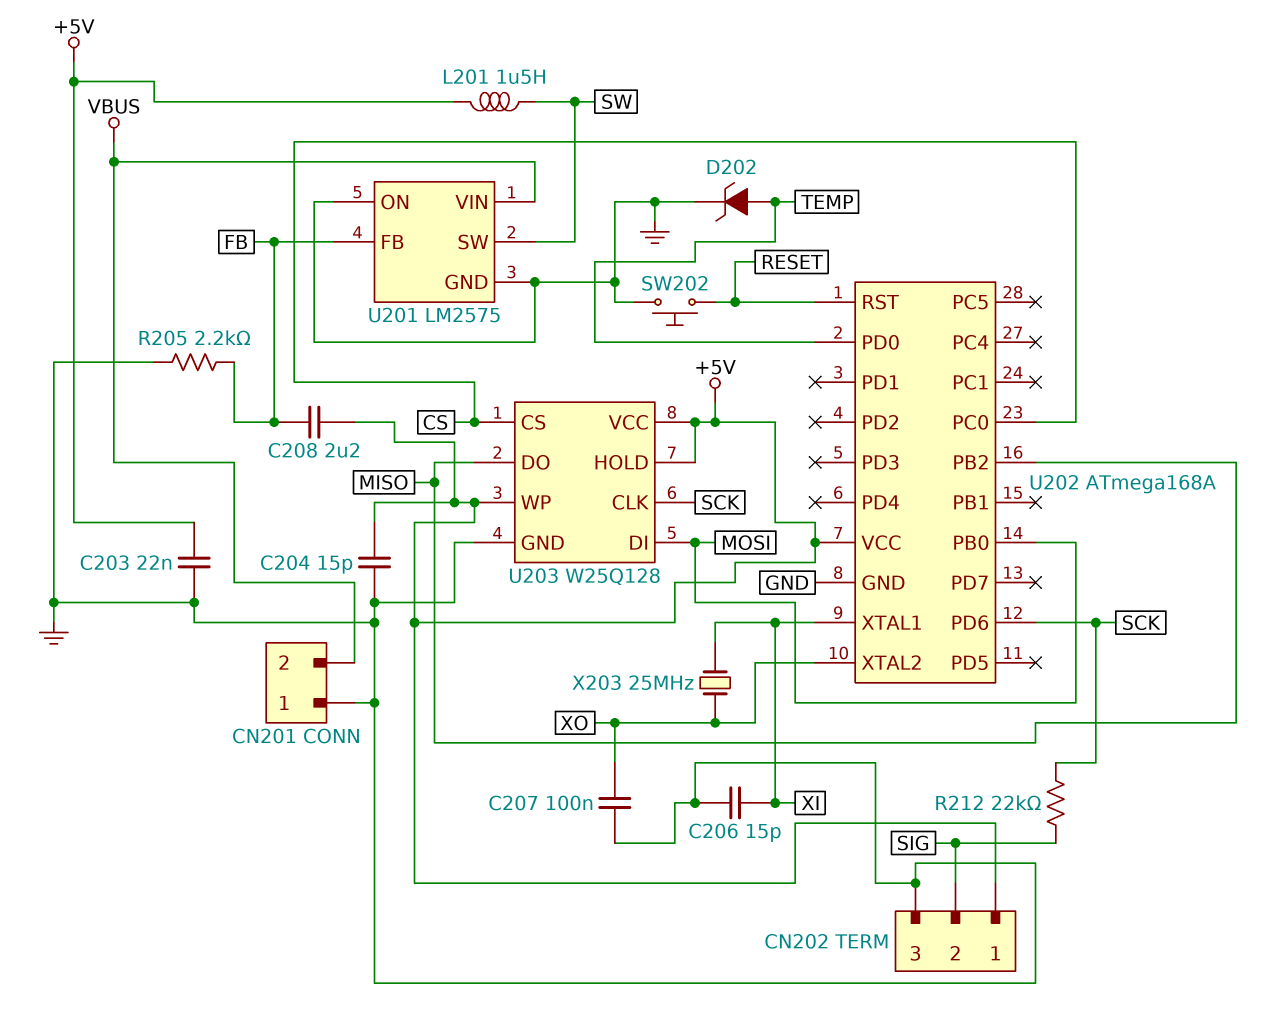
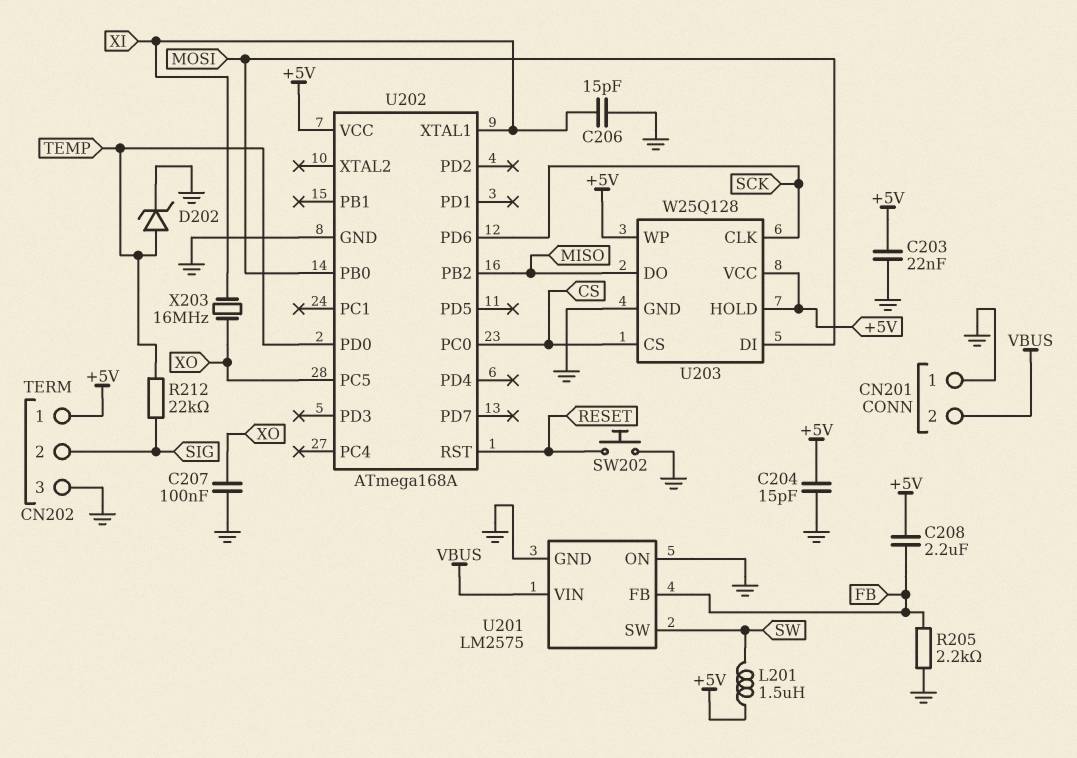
R212: 22k (SCK, SIG) -> 22k (SIG, TEMP)
U202 pin PC5: none -> XO
U202 pin XTAL2: XO -> none
X203: 25MHz (XI, XO) -> 16MHz (XI, XO)

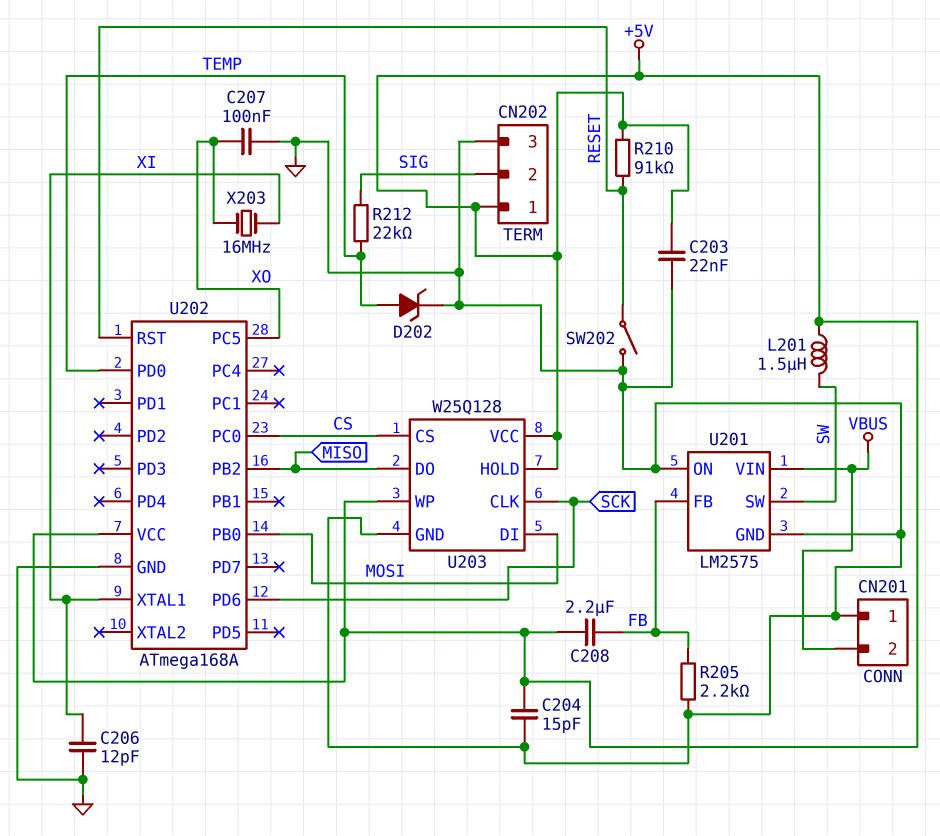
C206: 15pF (GND, XI) -> 12pF (GND, XI)
R210: none -> 91k (+5V, RESET)
SW202: button (GND, RESET) -> switch (GND, RESET)

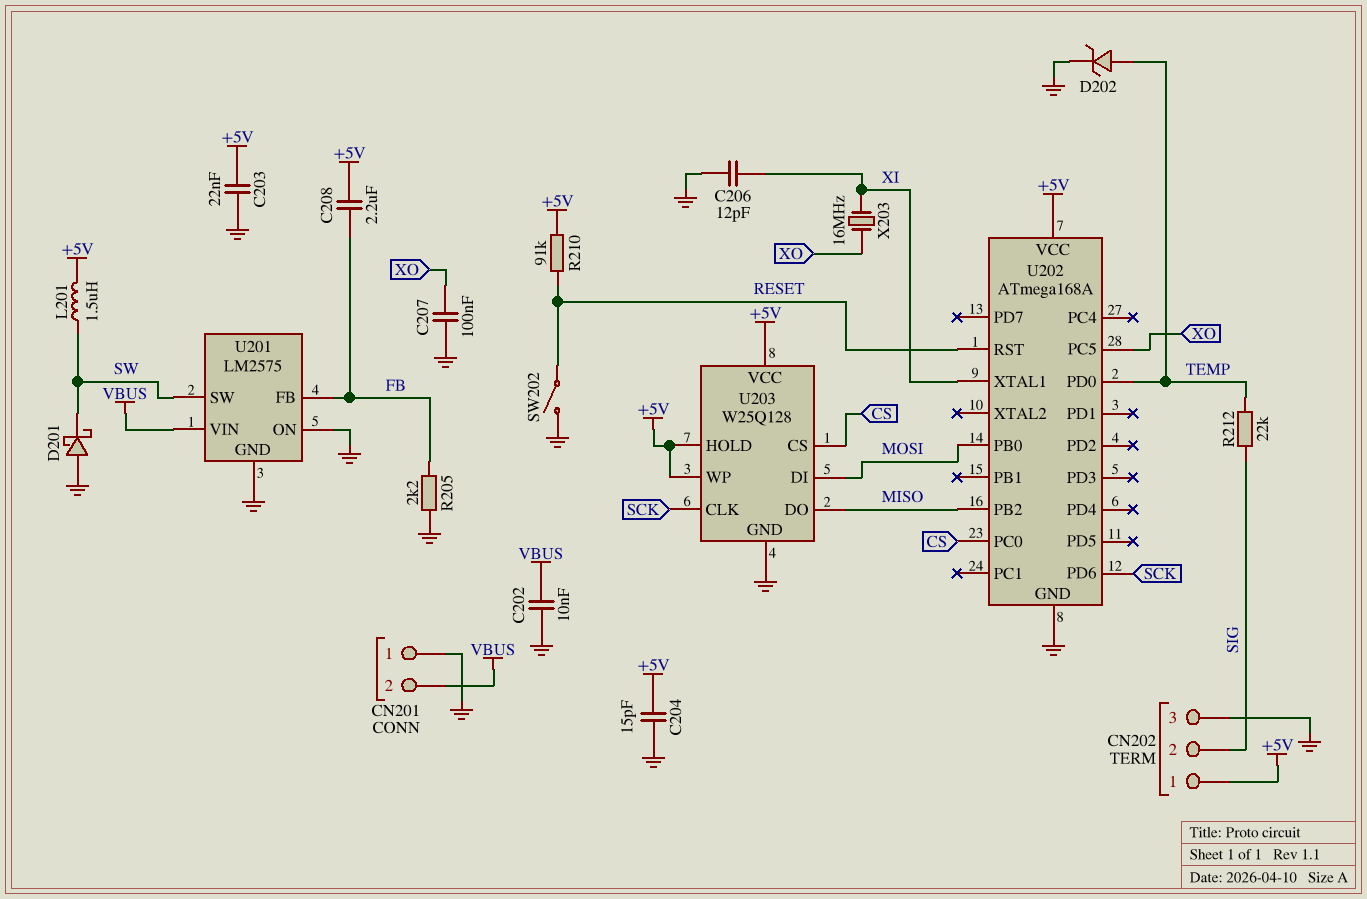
C202: none -> 10nF (GND, VBUS)
D201: none -> schottky (A GND, K SW)

